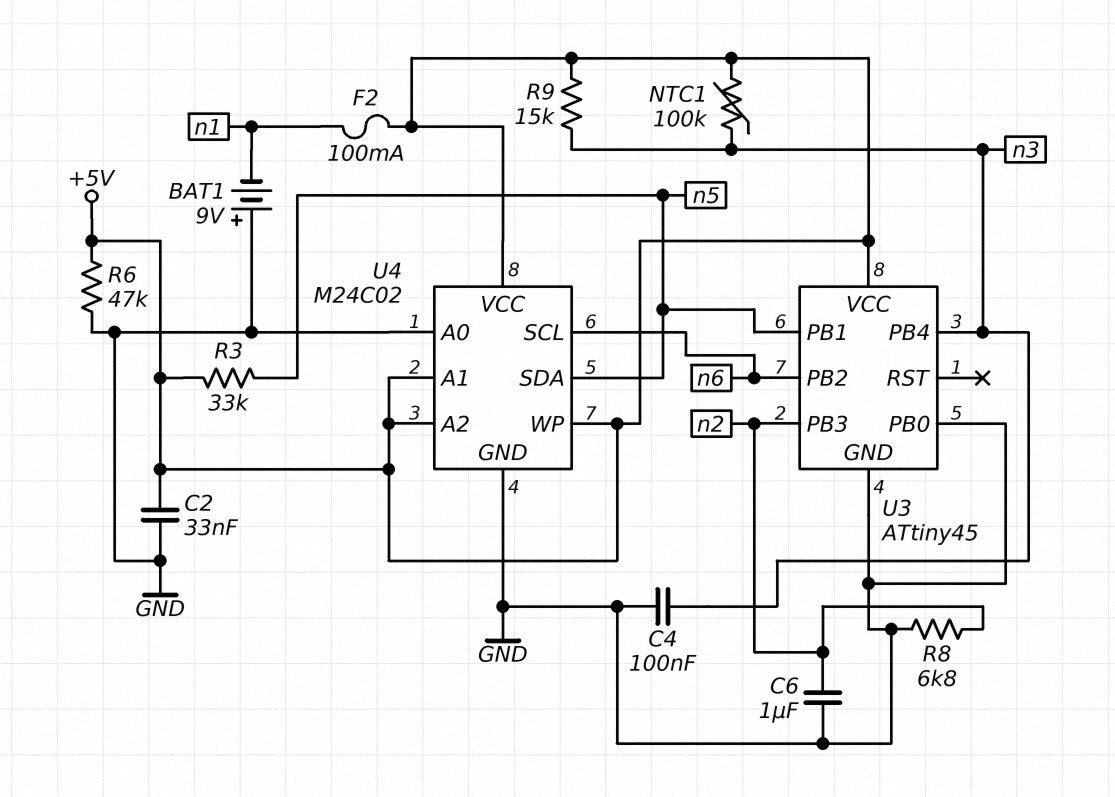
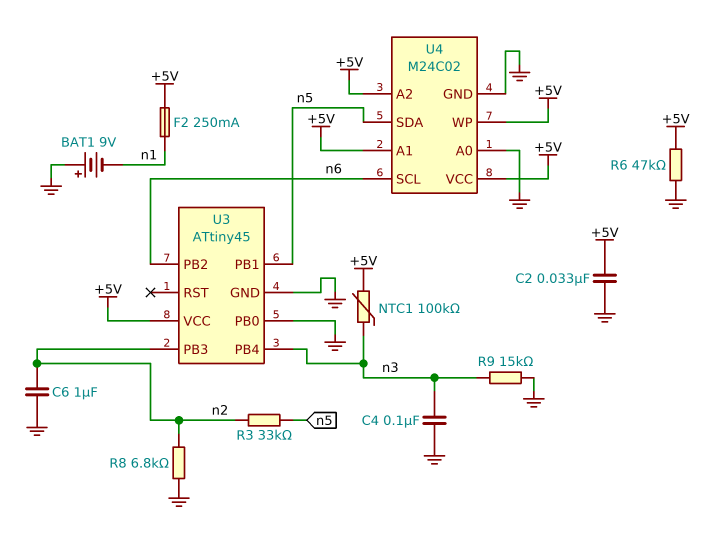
F2: 100mA (+5V, n1) -> 250mA (+5V, n1)
R3: 33k (+5V, n5) -> 33k (n2, n5)
R9: 15k (+5V, n3) -> 15k (GND, n3)

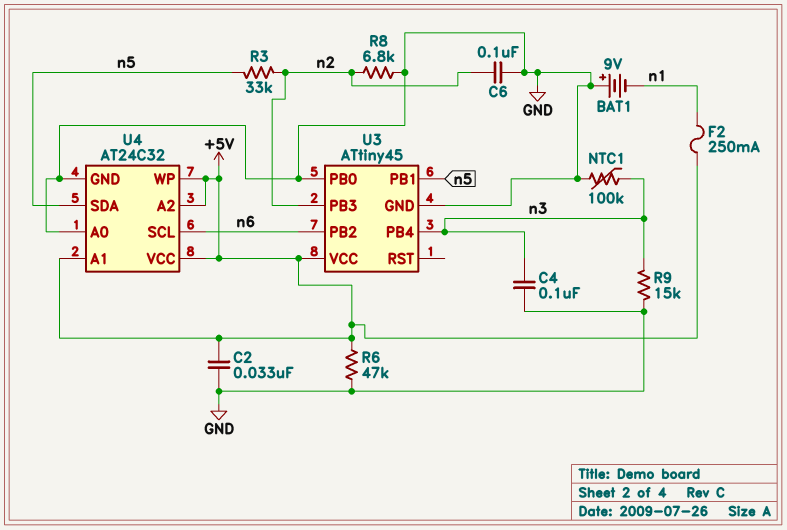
C6: 1uF (GND, n2) -> 100nF (GND, n2)
NTC1: 100k (+5V, n3) -> 100k (GND, n3)
U4: M24C02 -> AT24C32

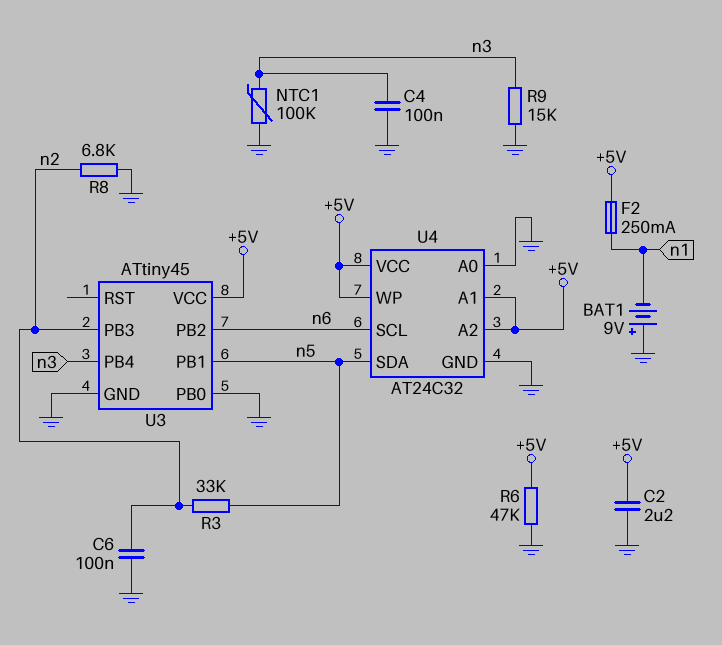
C2: 33nF (+5V, GND) -> 2.2uF (+5V, GND)

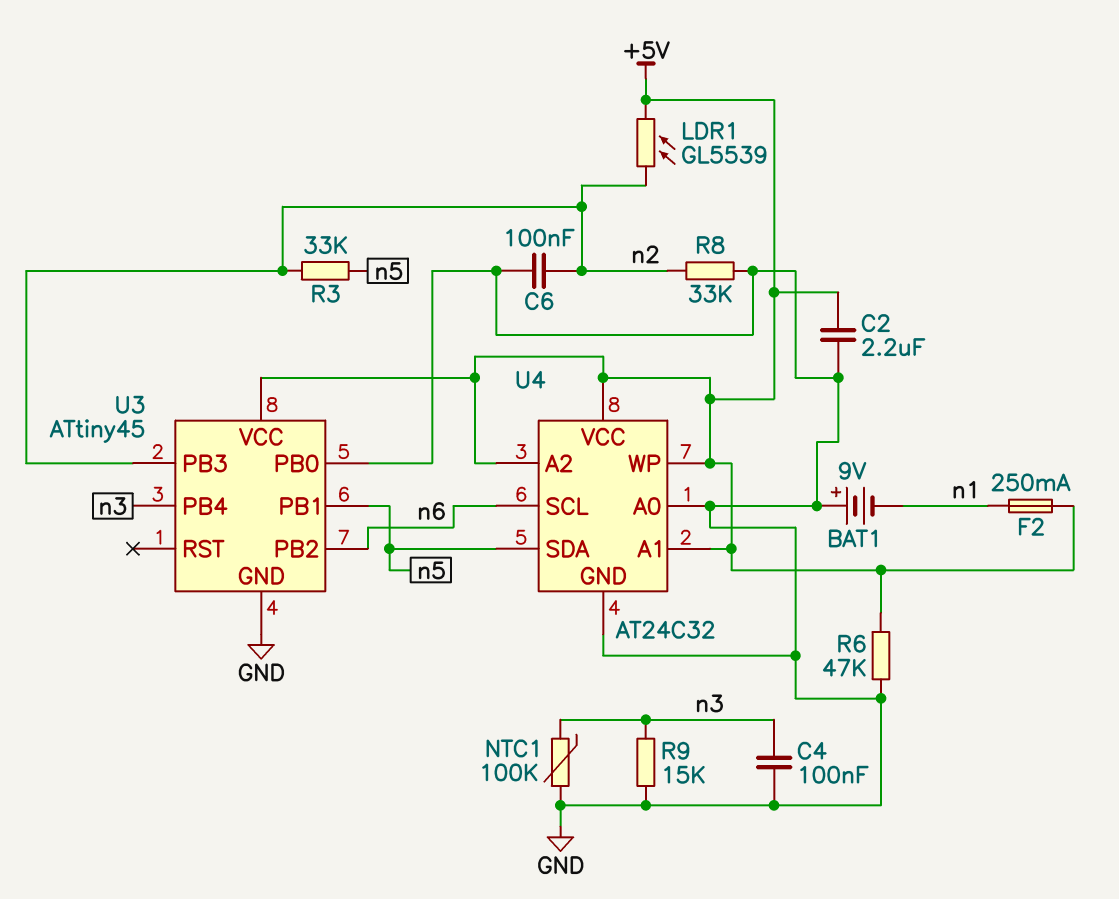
LDR1: none -> GL5539 (+5V, n2)
R8: 6.8k (GND, n2) -> 33k (GND, n2)

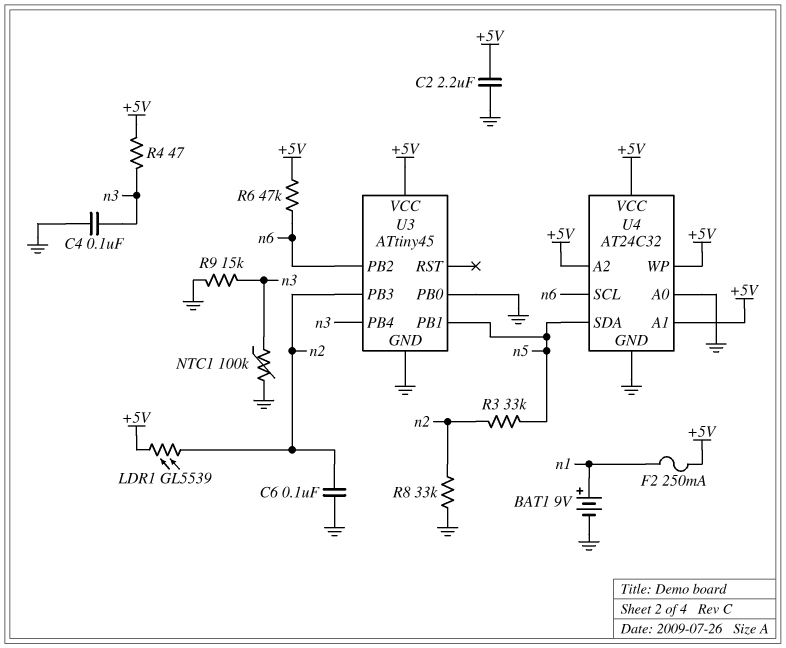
BAT1: 9V (plus GND, minus n1) -> 9V (plus n1, minus GND)
R4: none -> 47 (+5V, n3)
R6: 47k (+5V, GND) -> 47k (+5V, n6)

